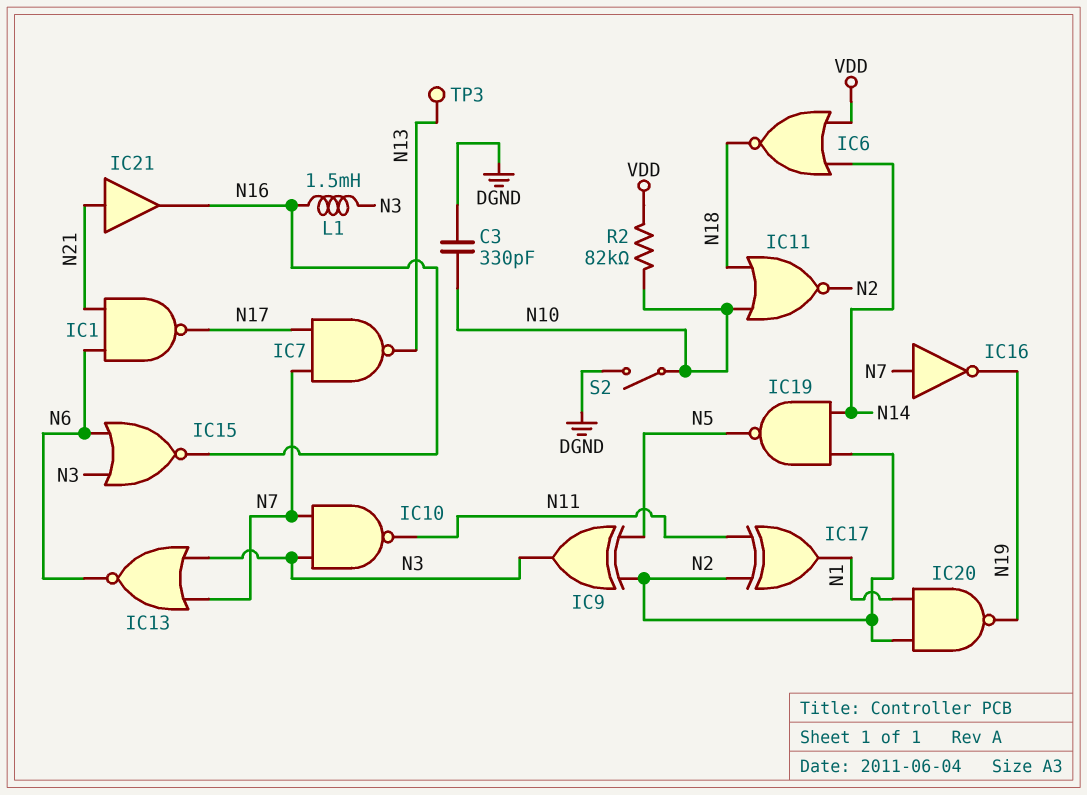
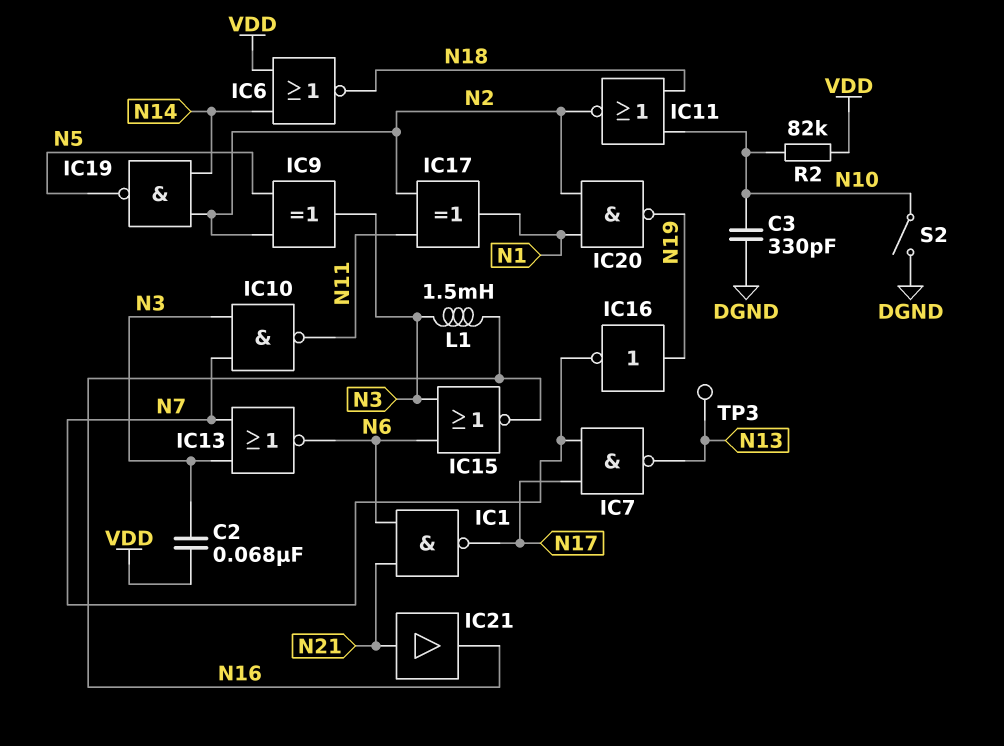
C2: none -> 68nF (N3, VDD)
IC16: NOT (in N7, out N19) -> NOT (in N19, out N7)

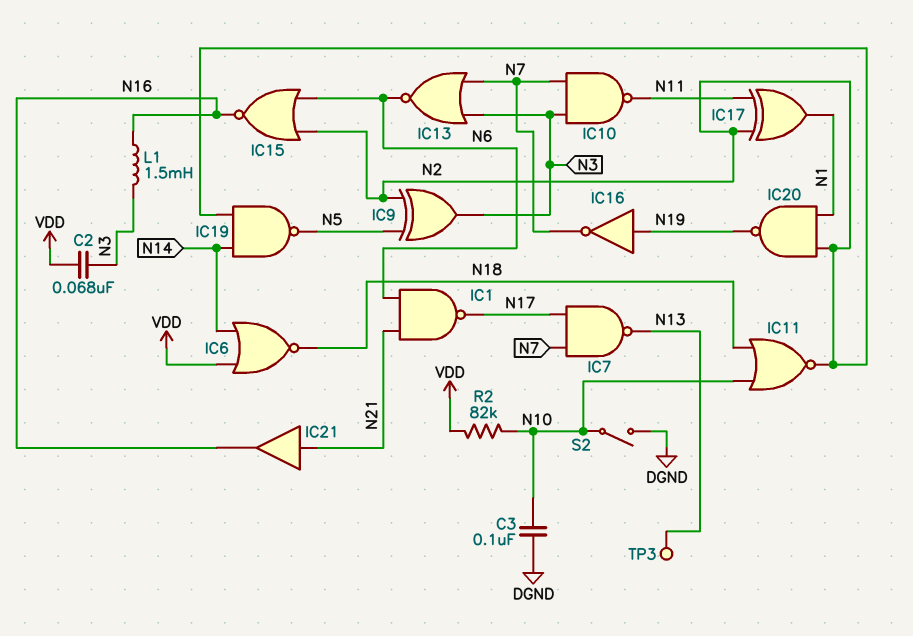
C3: 330pF (DGND, N10) -> 100nF (DGND, N10)
IC15: NOR (in N3, in N6, out N16) -> NOR (in N2, in N6, out N16)

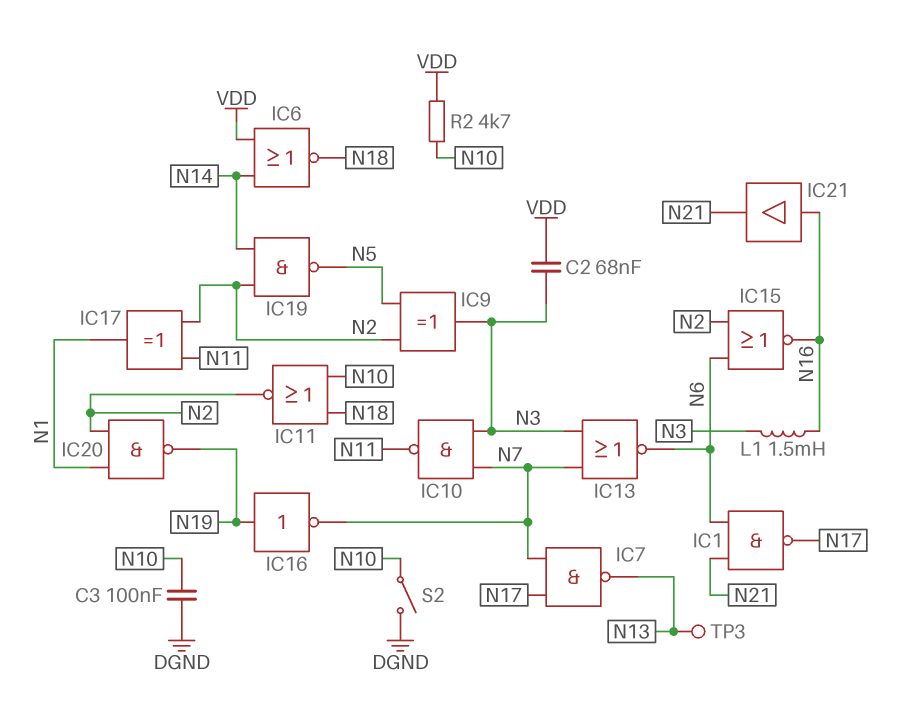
IC21: buffer (in N21, out N16) -> buffer (in N16, out N21)
R2: 82k (N10, VDD) -> 4.7k (N10, VDD)

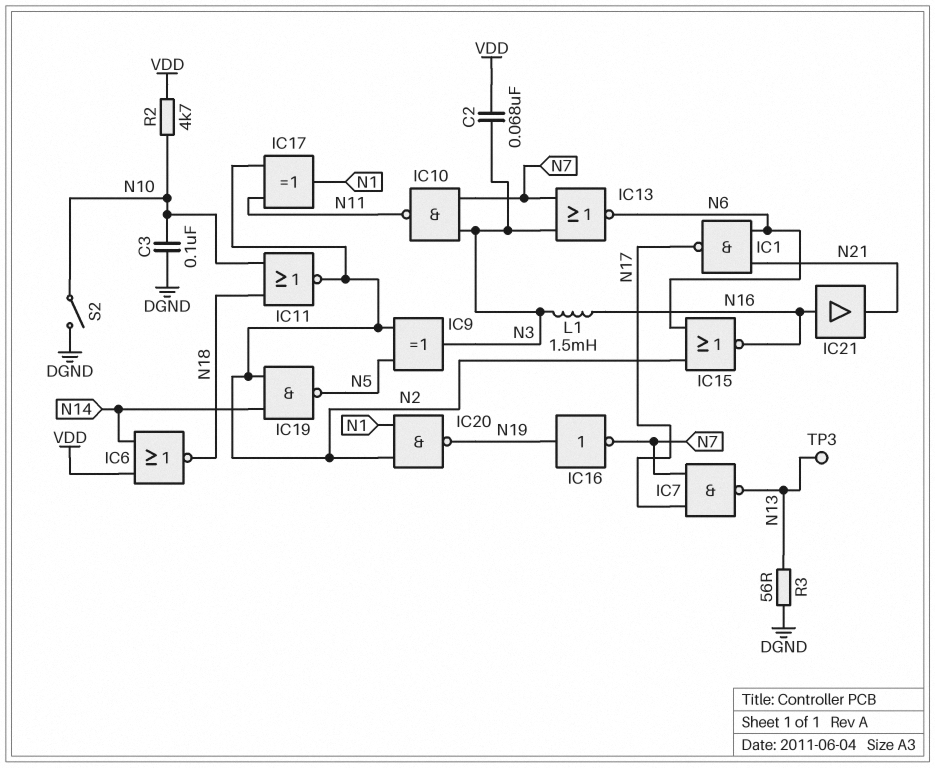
R3: none -> 56 (DGND, N13)

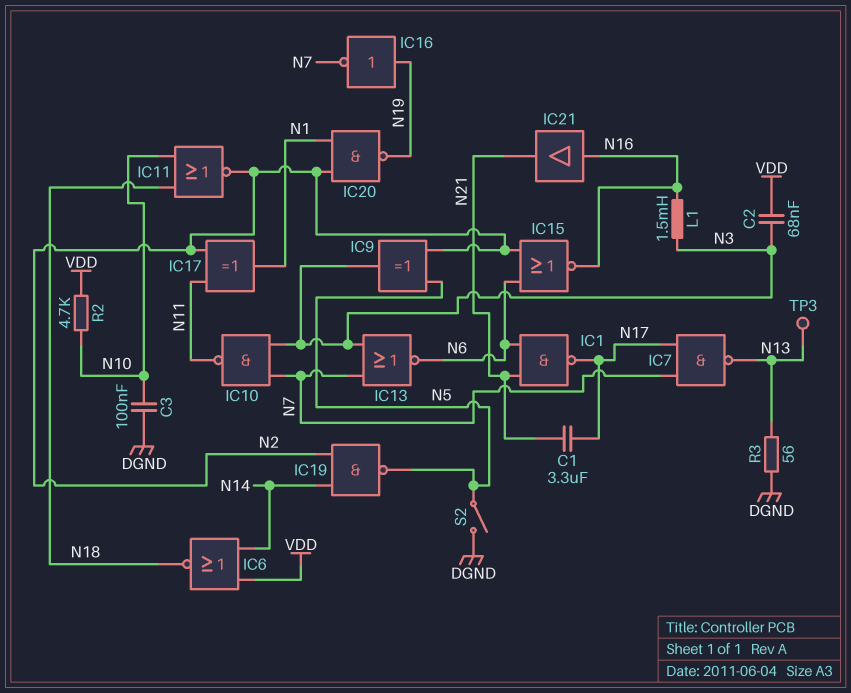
C1: none -> 3.3uF (N17, N21)
S2: switch (DGND, N10) -> switch (DGND, N5)

